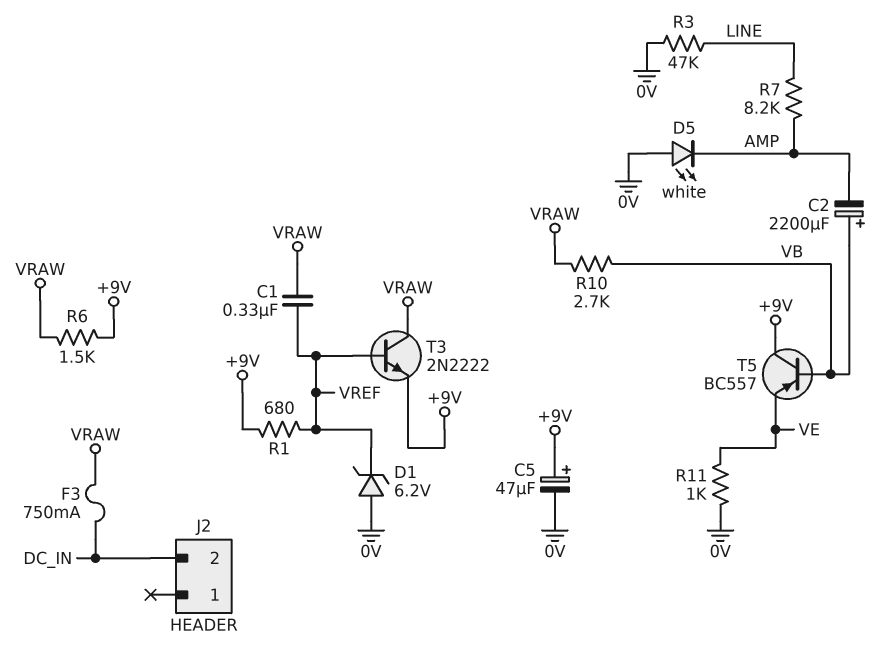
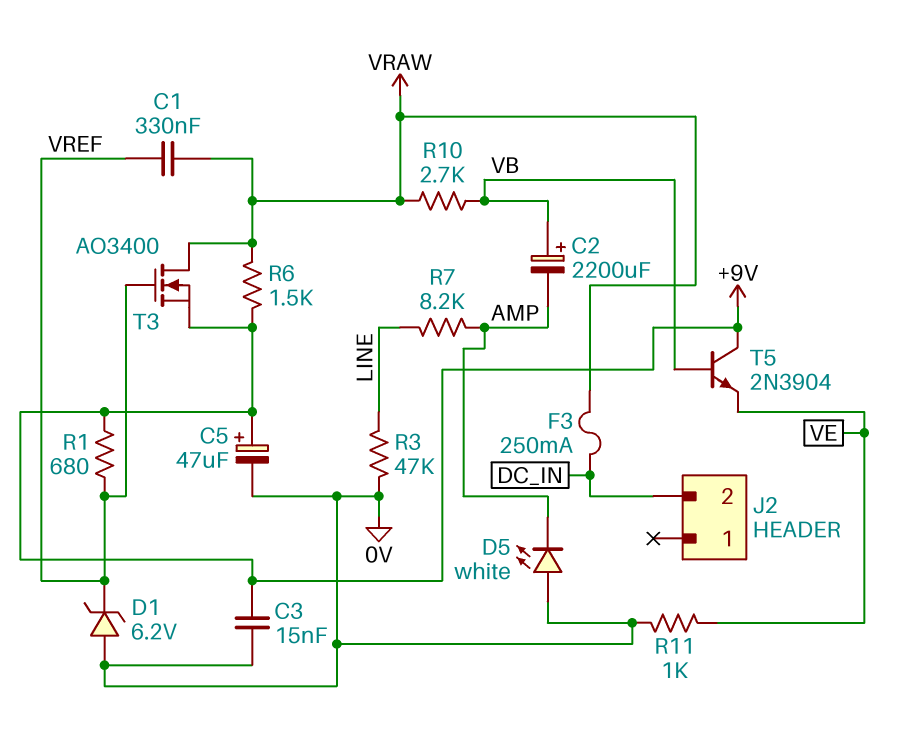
C3: none -> 15nF (+9V, 0V)
F3: 750mA (DC_IN, VRAW) -> 250mA (DC_IN, VRAW)
T3: NPN 2N2222 (B VREF, C VRAW, E +9V) -> NMOS AO3400 (G VREF, D VRAW, S +9V)
T5: PNP BC557 (B VB, C +9V, E VE) -> NPN 2N3904 (B VB, C +9V, E VE)

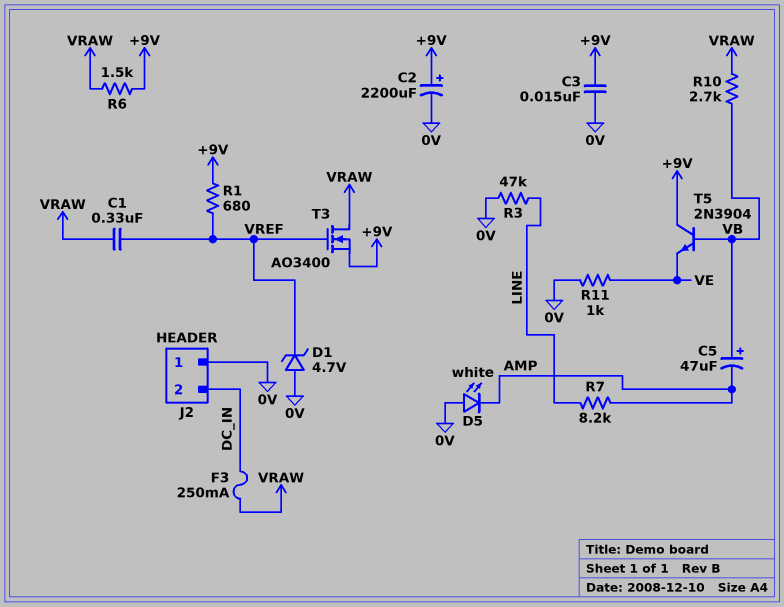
C2: 2200uF (plus VB, minus AMP) -> 2200uF (plus +9V, minus 0V)
C5: 47uF (plus +9V, minus 0V) -> 47uF (plus VB, minus AMP)
D1: zener 6.2V (A 0V, K VREF) -> zener 4.7V (A 0V, K VREF)
J2 pin 1: none -> 0V

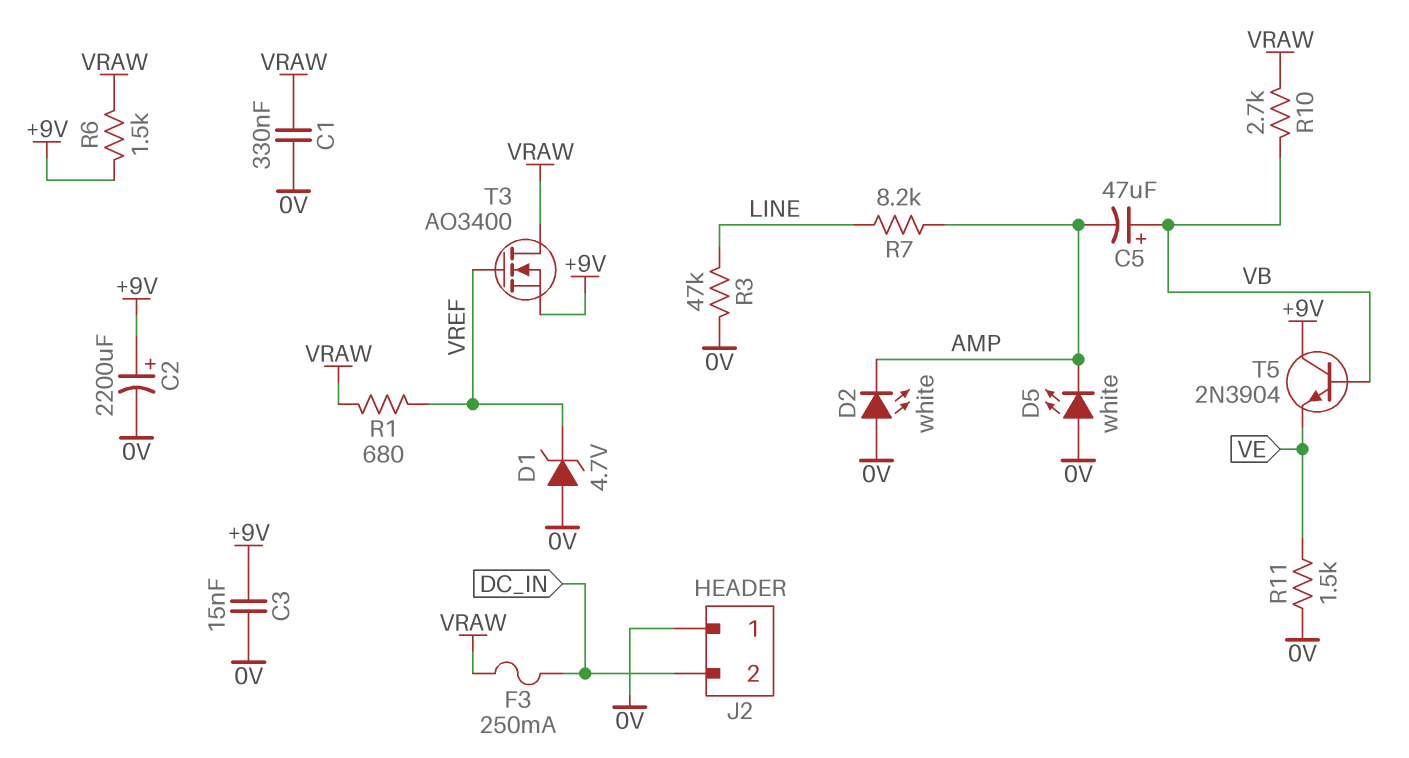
C1: 330nF (VRAW, VREF) -> 330nF (0V, VRAW)
D2: none -> LED white (A 0V, K AMP)
R1: 680 (+9V, VREF) -> 680 (VRAW, VREF)
R11: 1k (0V, VE) -> 1.5k (0V, VE)

